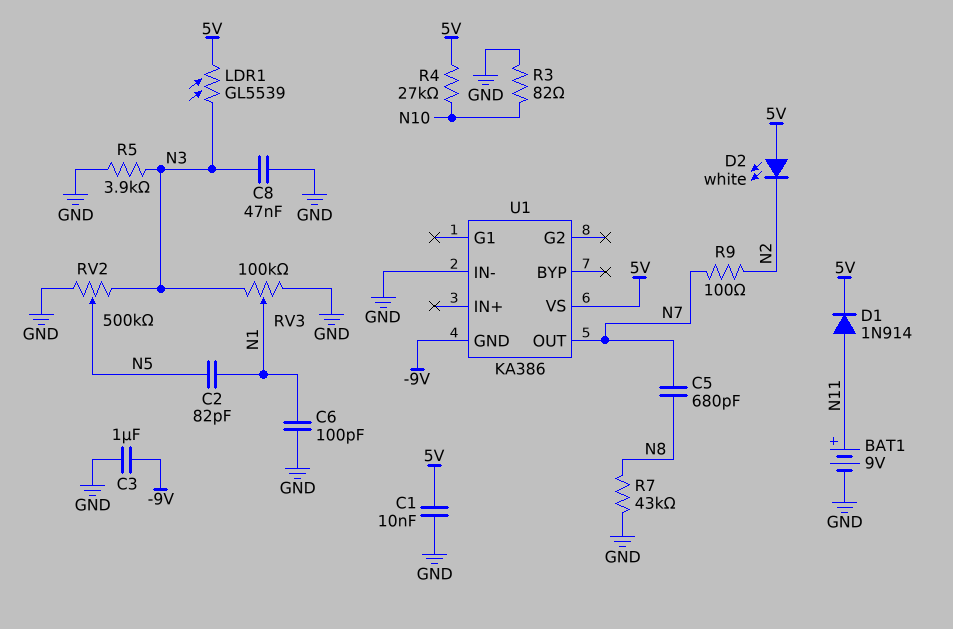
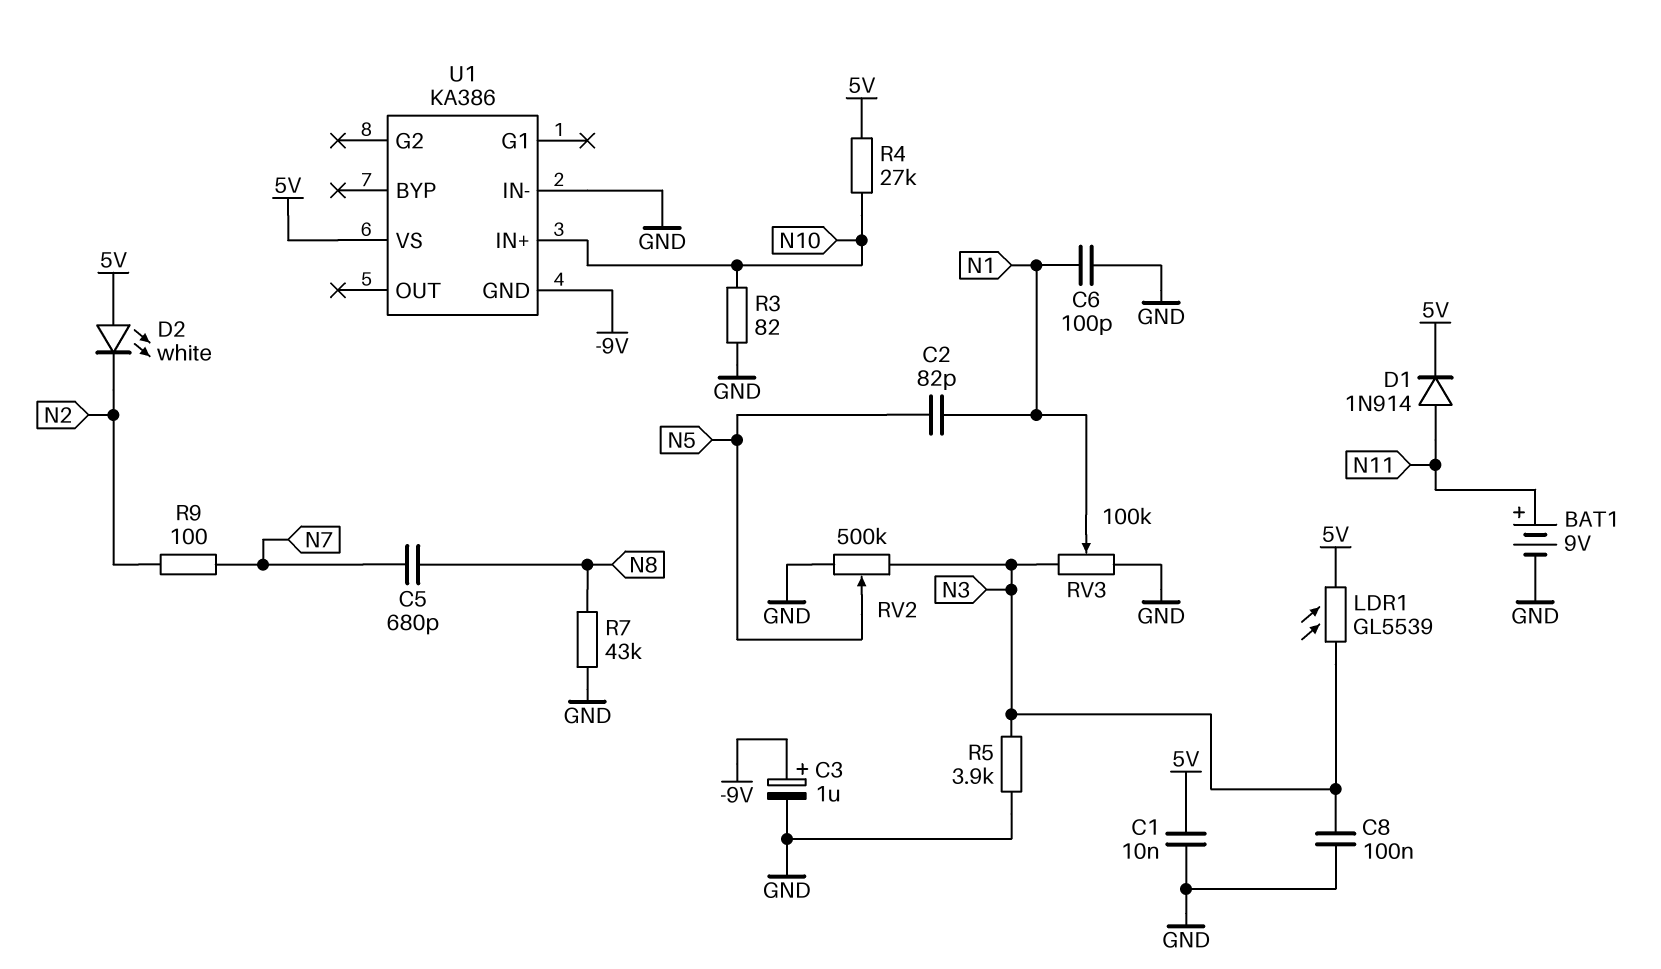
C3: 1uF (-9V, GND) -> 1uF (plus -9V, minus GND)
C8: 47nF (GND, N3) -> 100nF (GND, N3)
U1 pin IN+: none -> N10
U1 pin OUT: N7 -> none

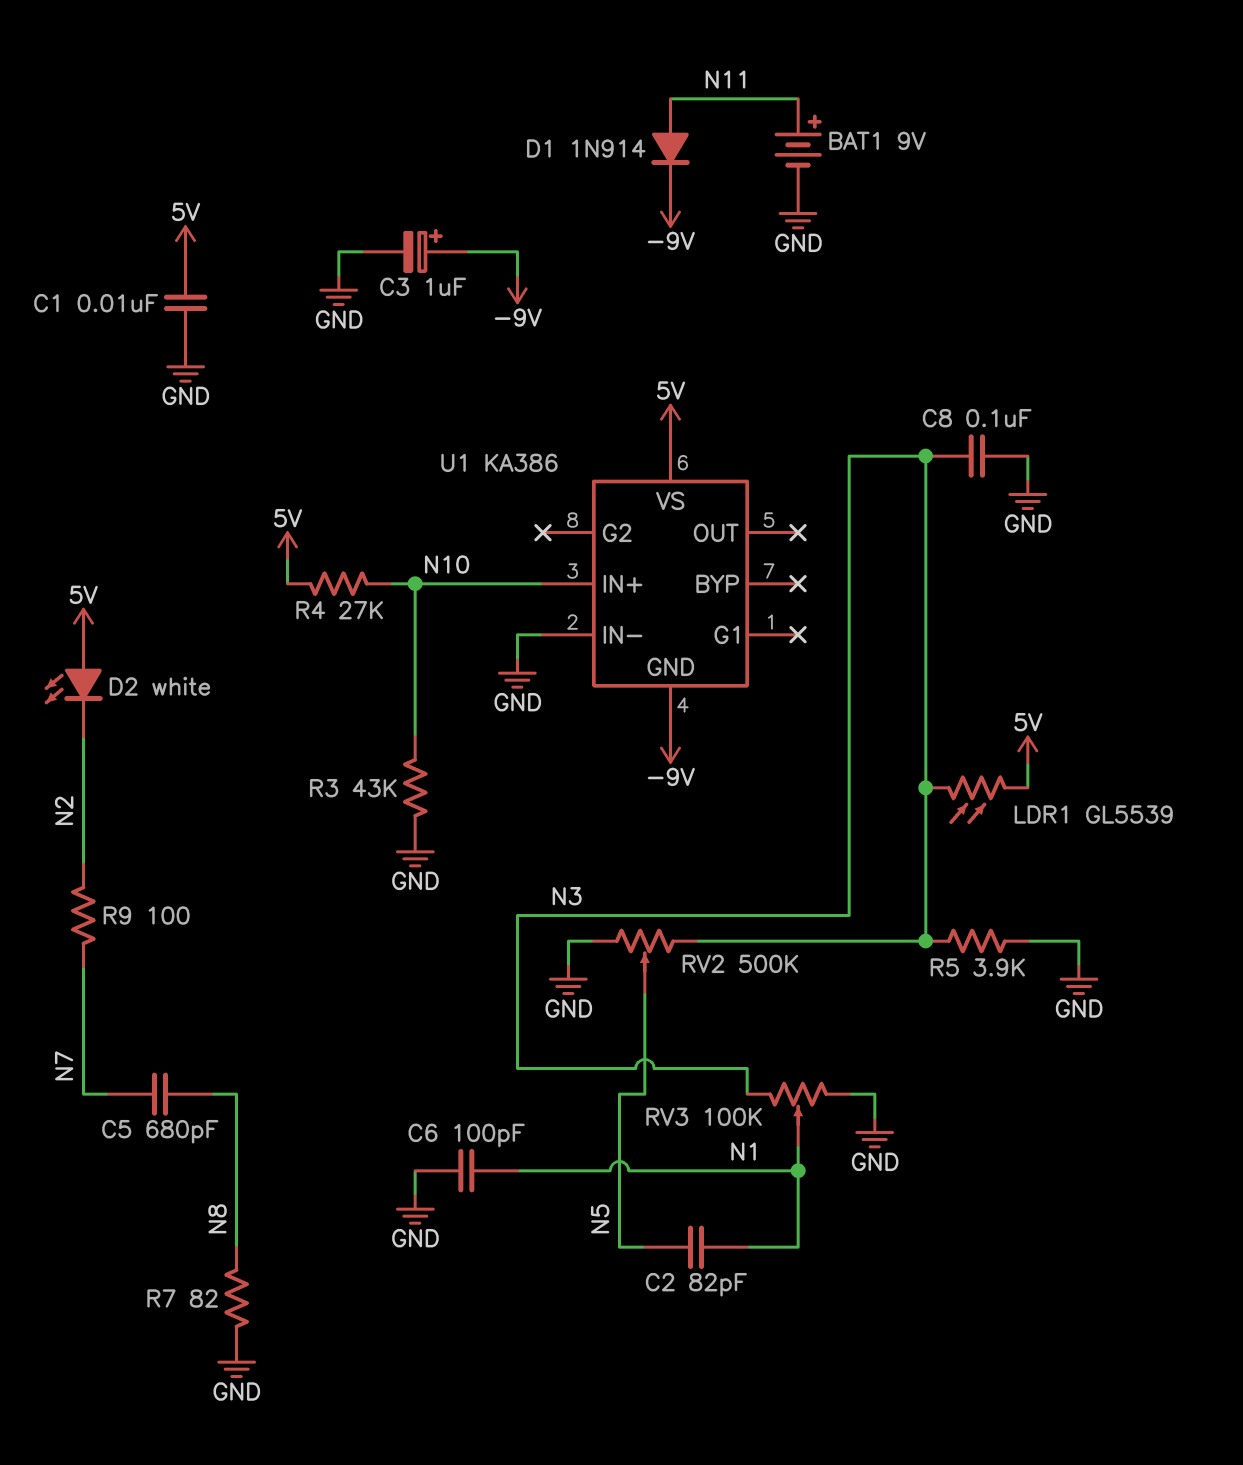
D1: diode 1N914 (A N11, K 5V) -> diode 1N914 (A N11, K -9V)
R3: 82 (GND, N10) -> 43k (GND, N10)
R7: 43k (GND, N8) -> 82 (GND, N8)

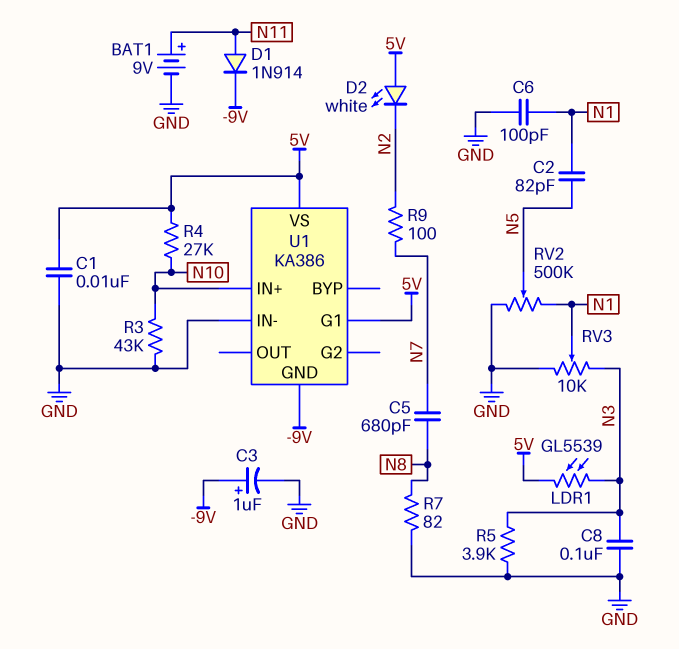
RV2: 500k (GND, N3, wiper N5) -> 500k (GND, N1, wiper N5)
RV3: 100k (GND, N3, wiper N1) -> 10k (GND, N3, wiper N1)
U1 pin G1: none -> 5V

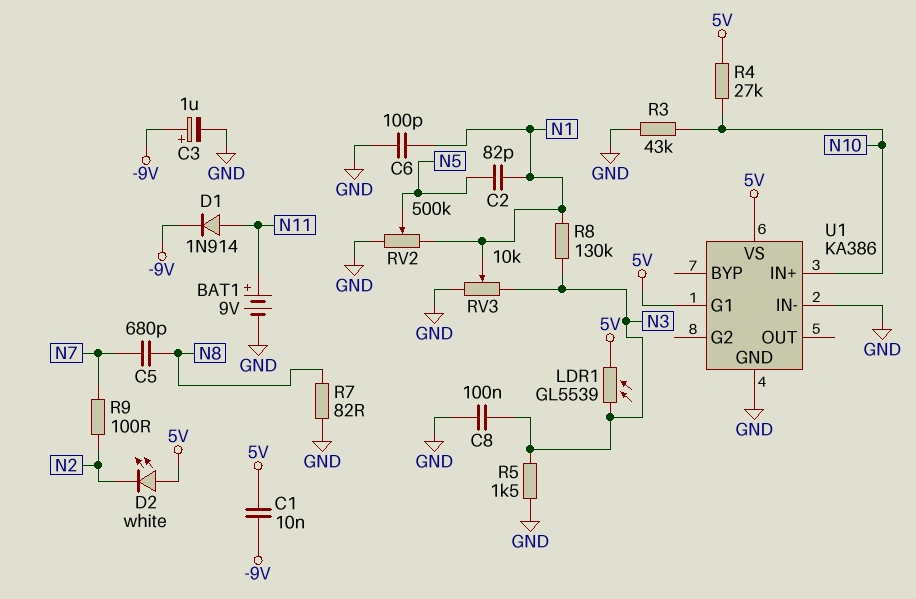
C1: 10nF (5V, GND) -> 10nF (-9V, 5V)
R5: 3.9k (GND, N3) -> 1.5k (GND, N3)
R8: none -> 130k (N1, N3)
U1 pin GND: -9V -> GND

